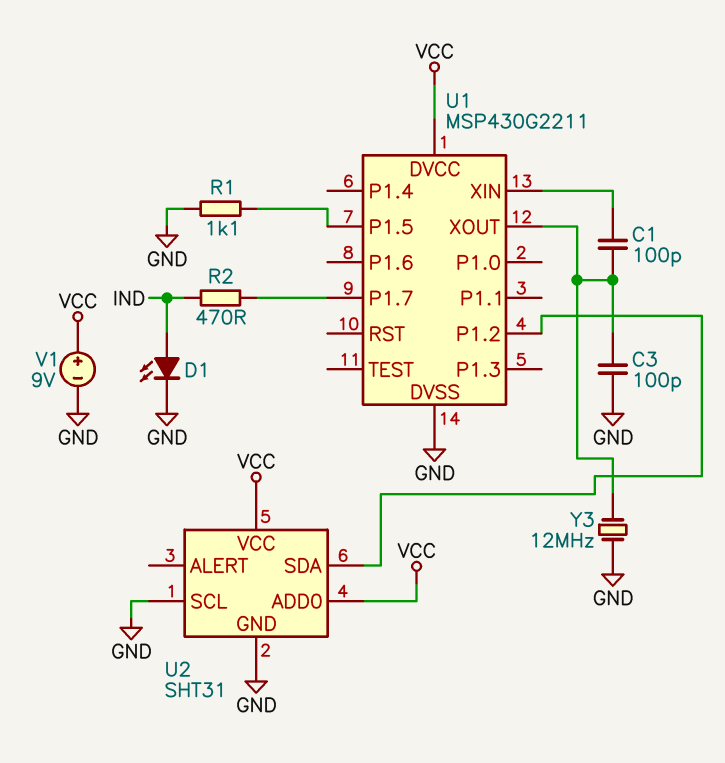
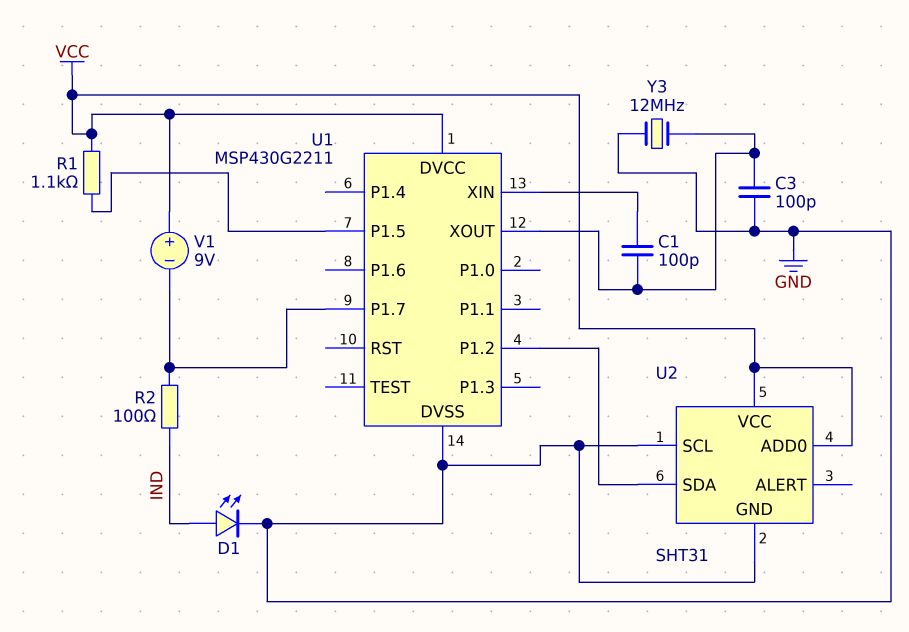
R1: 1.1k (GND, U1/P1.5) -> 1.1k (U1/P1.5, VCC)
R2: 470 (IND, U1/P1.7) -> 100 (IND, U1/P1.7)
V1: 9V (plus VCC, minus GND) -> 9V (plus VCC, minus U1/P1.7)

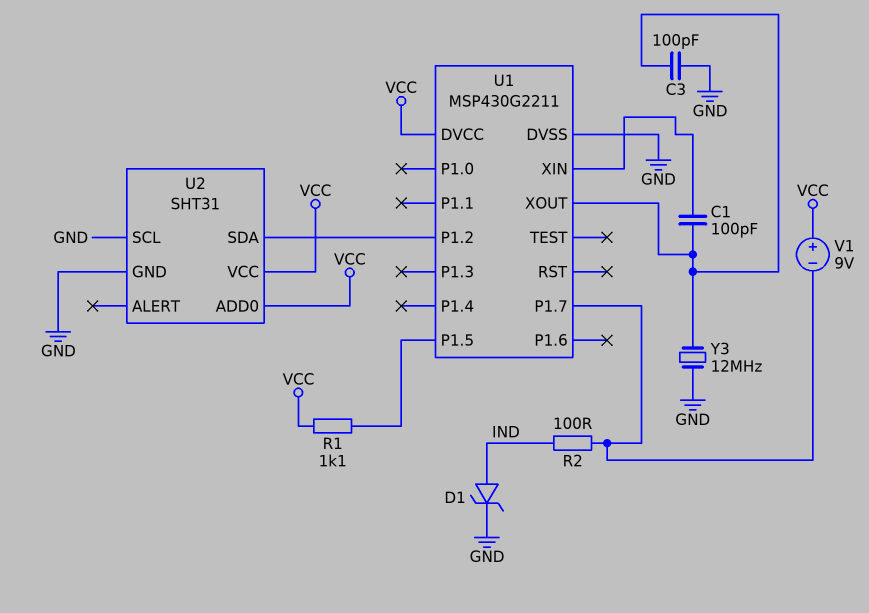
D1: LED (A IND, K GND) -> zener (A IND, K GND)

